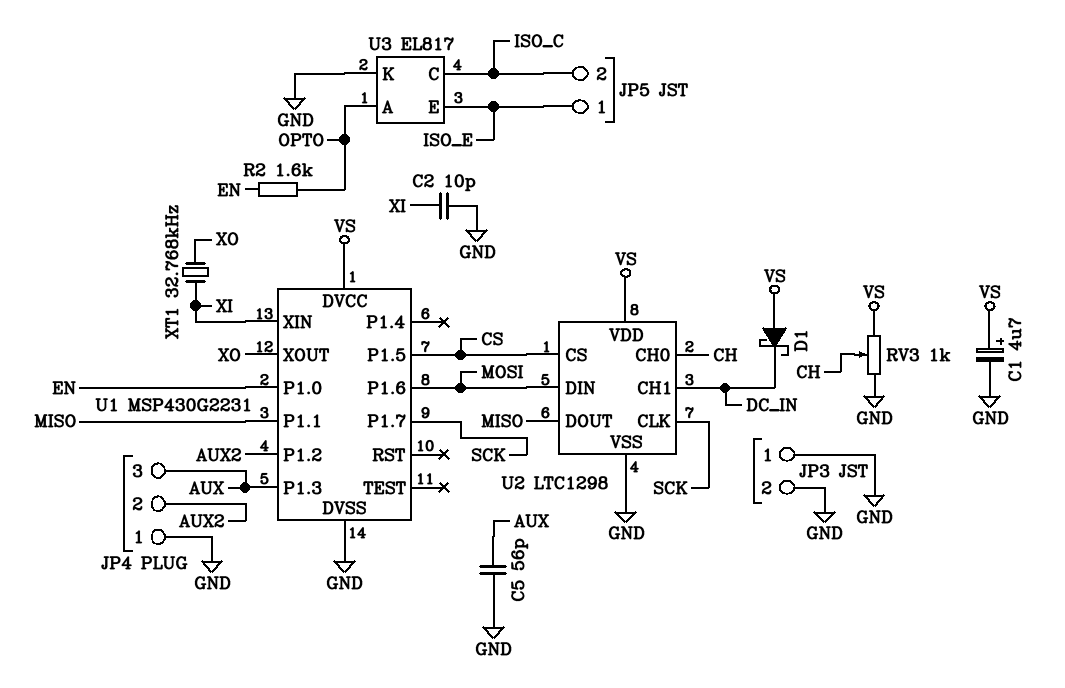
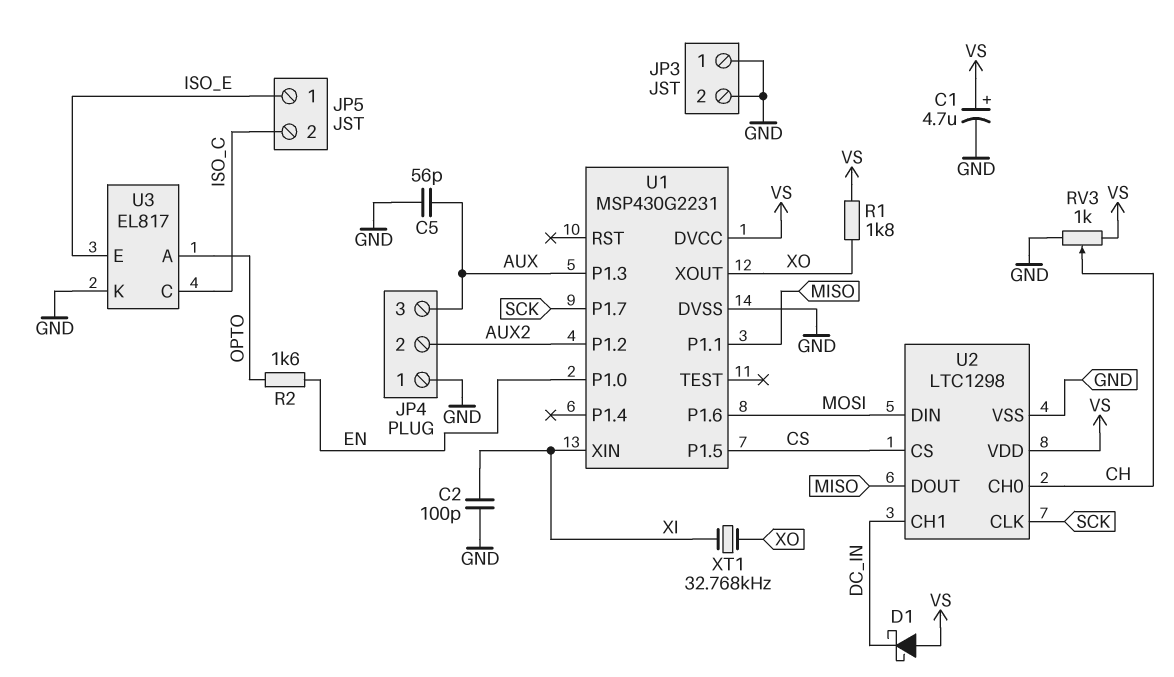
C2: 10pF (GND, XI) -> 100pF (GND, XI)
R1: none -> 1.8k (VS, XO)

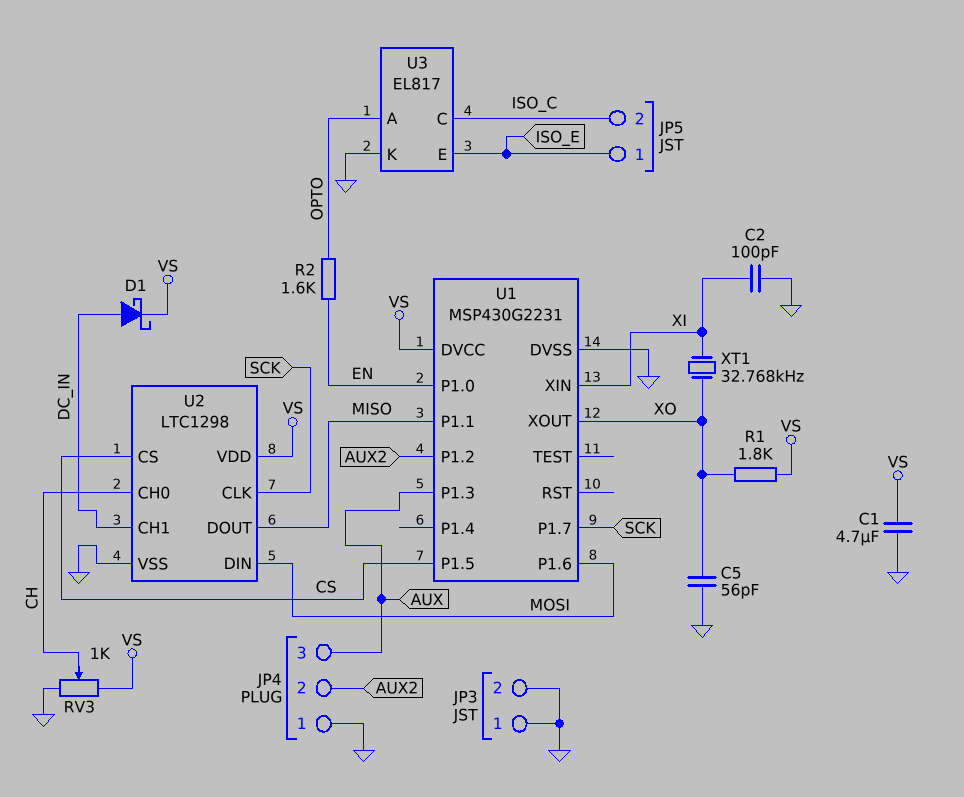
C1: 4.7uF (plus VS, minus GND) -> 4.7uF (GND, VS)
C5: 56pF (AUX, GND) -> 56pF (GND, XO)
D1: schottky (A VS, K DC_IN) -> schottky (A DC_IN, K VS)

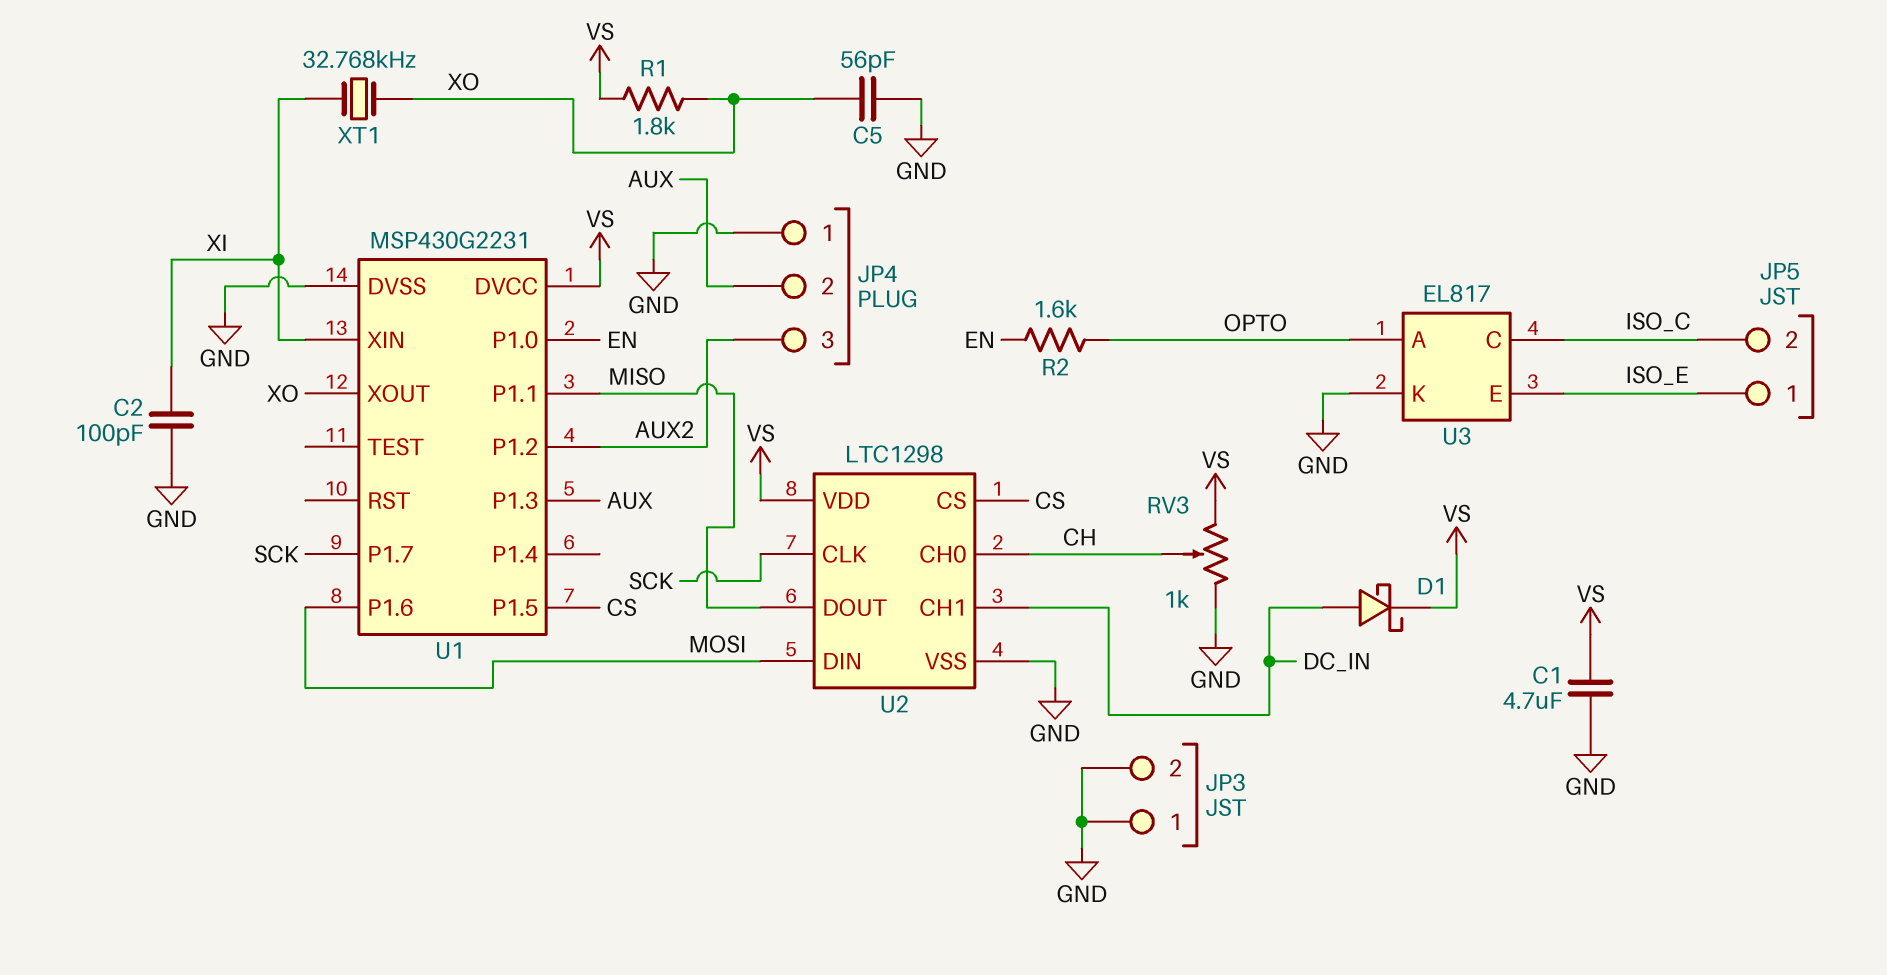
JP4 pin 2: AUX2 -> AUX
JP4 pin 3: AUX -> AUX2

